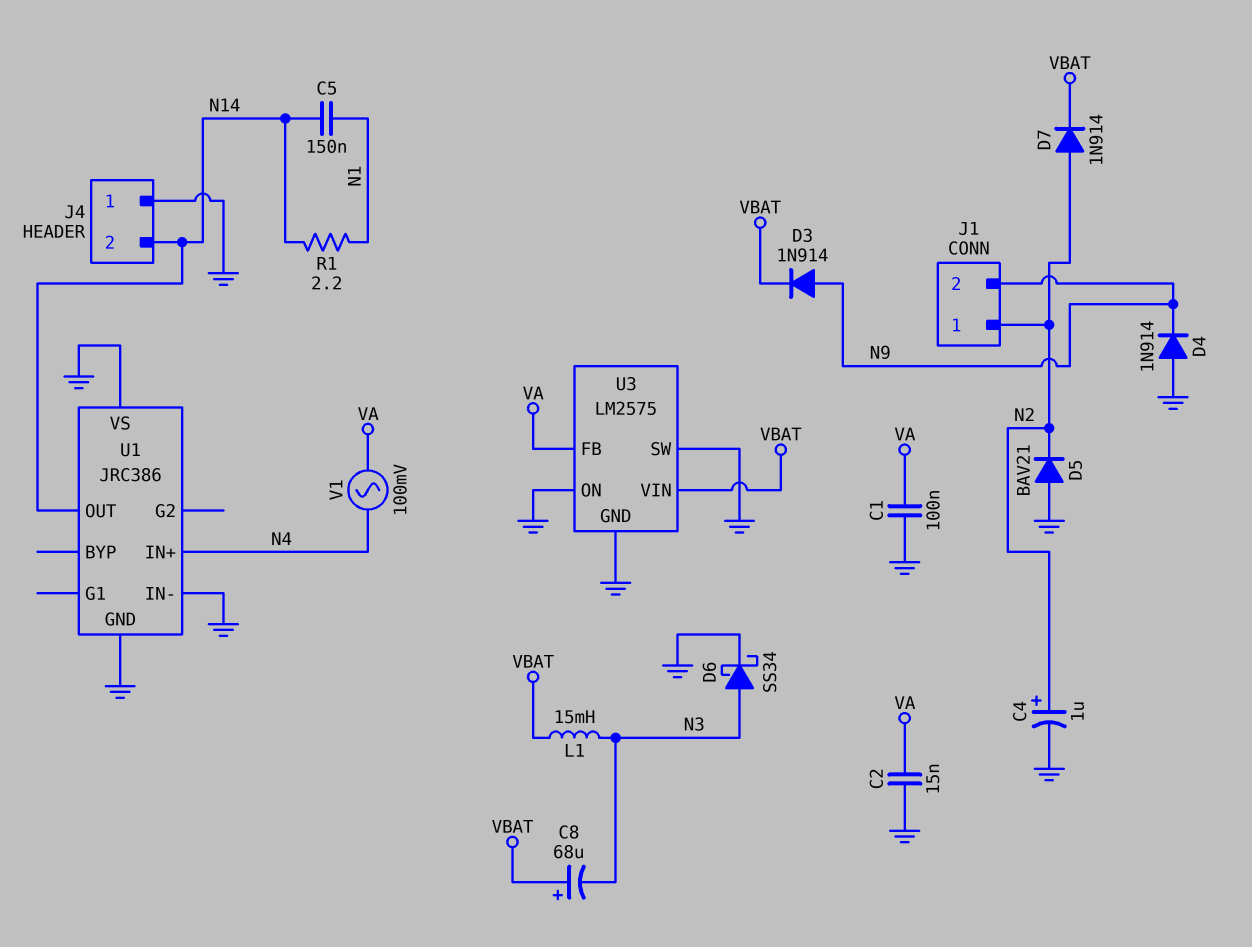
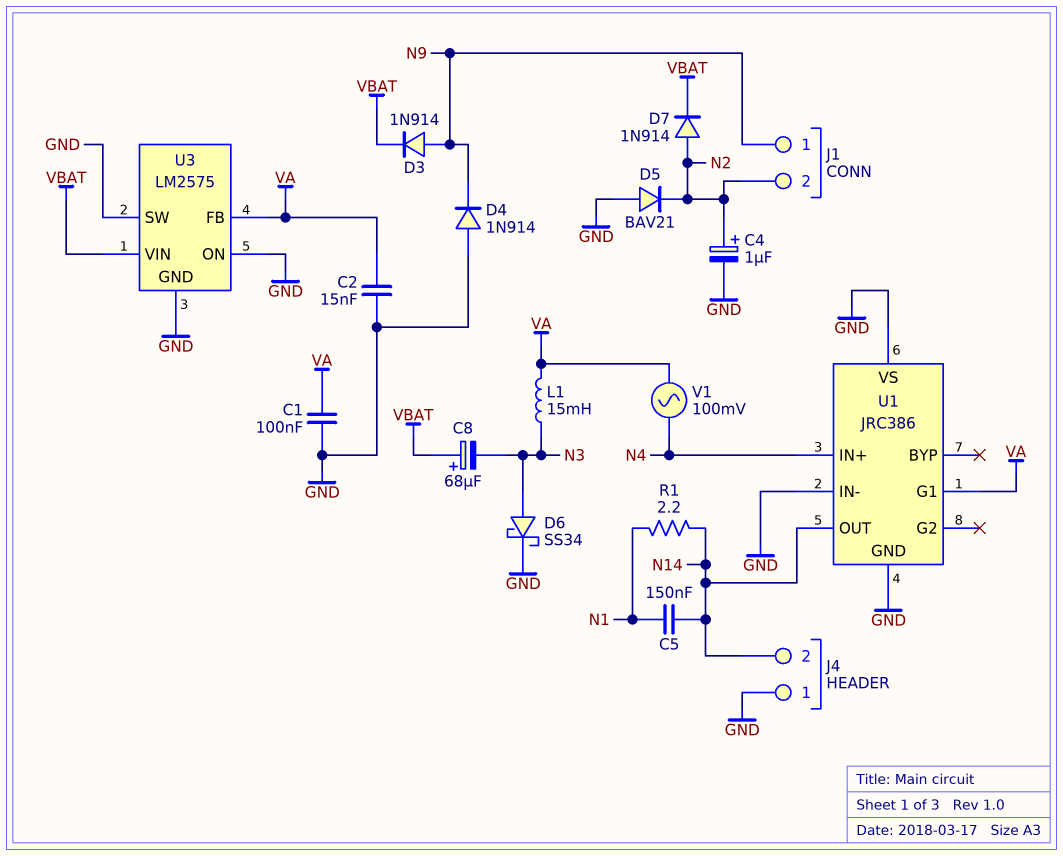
J1 pin 1: N2 -> N9
J1 pin 2: N9 -> N2
L1: 15mH (N3, VBAT) -> 15mH (N3, VA)
U1 pin G1: none -> VA

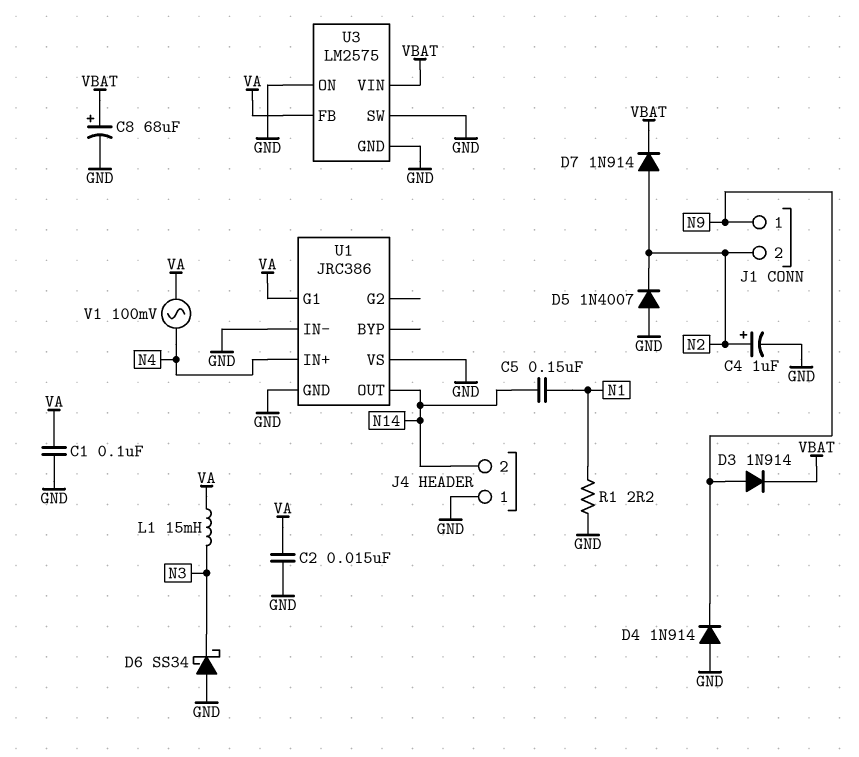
C8: 68uF (plus VBAT, minus N3) -> 68uF (plus VBAT, minus GND)
D5: diode BAV21 (A GND, K N2) -> diode 1N4007 (A GND, K N2)
D6: schottky SS34 (A N3, K GND) -> schottky SS34 (A GND, K N3)
R1: 2.2 (N1, N14) -> 2.2 (GND, N1)

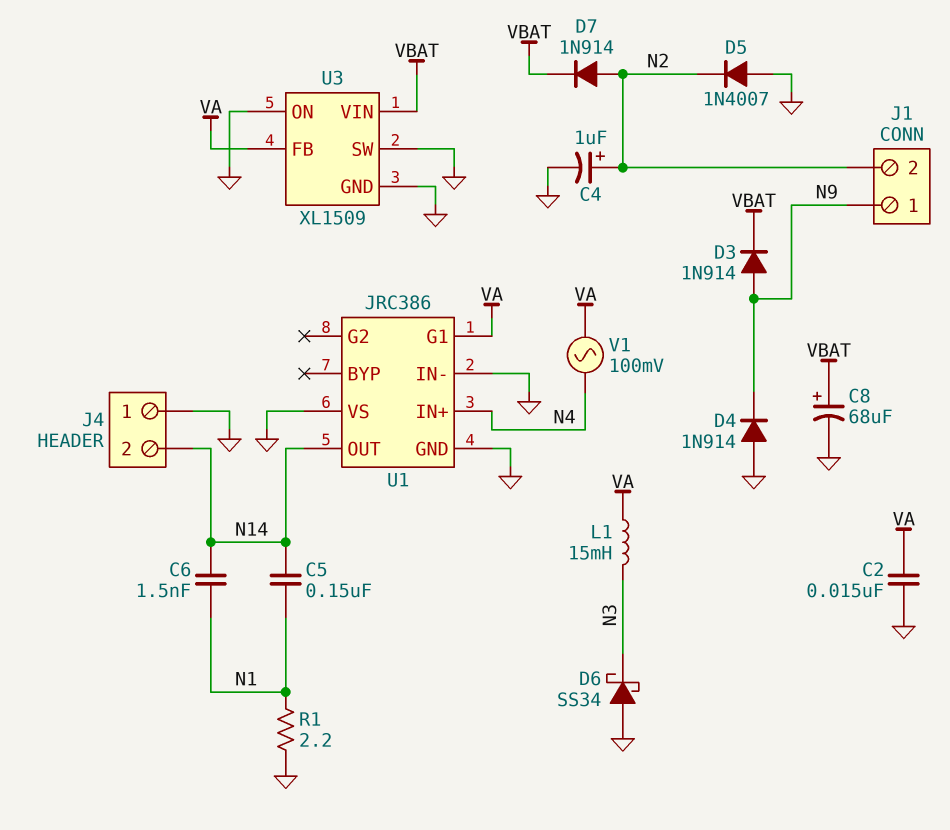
C1: 100nF (GND, VA) -> none
C6: none -> 1.5nF (N1, N14)
U3: LM2575 -> XL1509

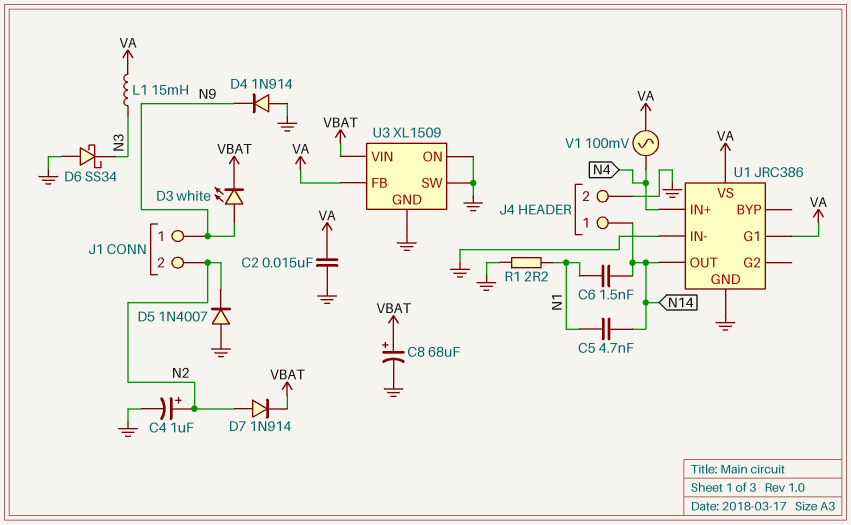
C5: 150nF (N1, N14) -> 4.7nF (N1, N14)
D3: diode 1N914 (A N9, K VBAT) -> LED white (A N9, K VBAT)
J4 pin 1: GND -> N14
J4 pin 2: N14 -> GND
U1 pin VS: GND -> VA

